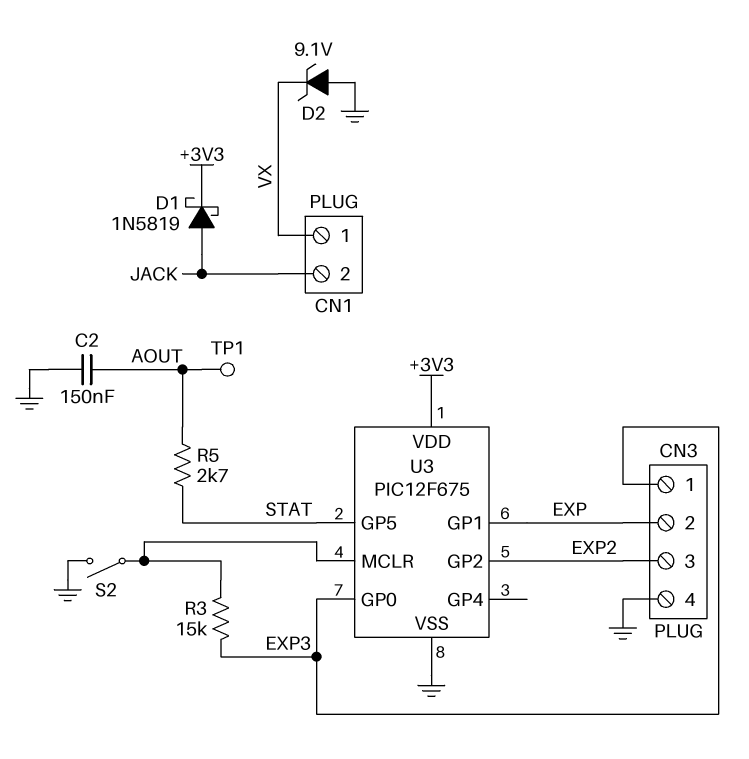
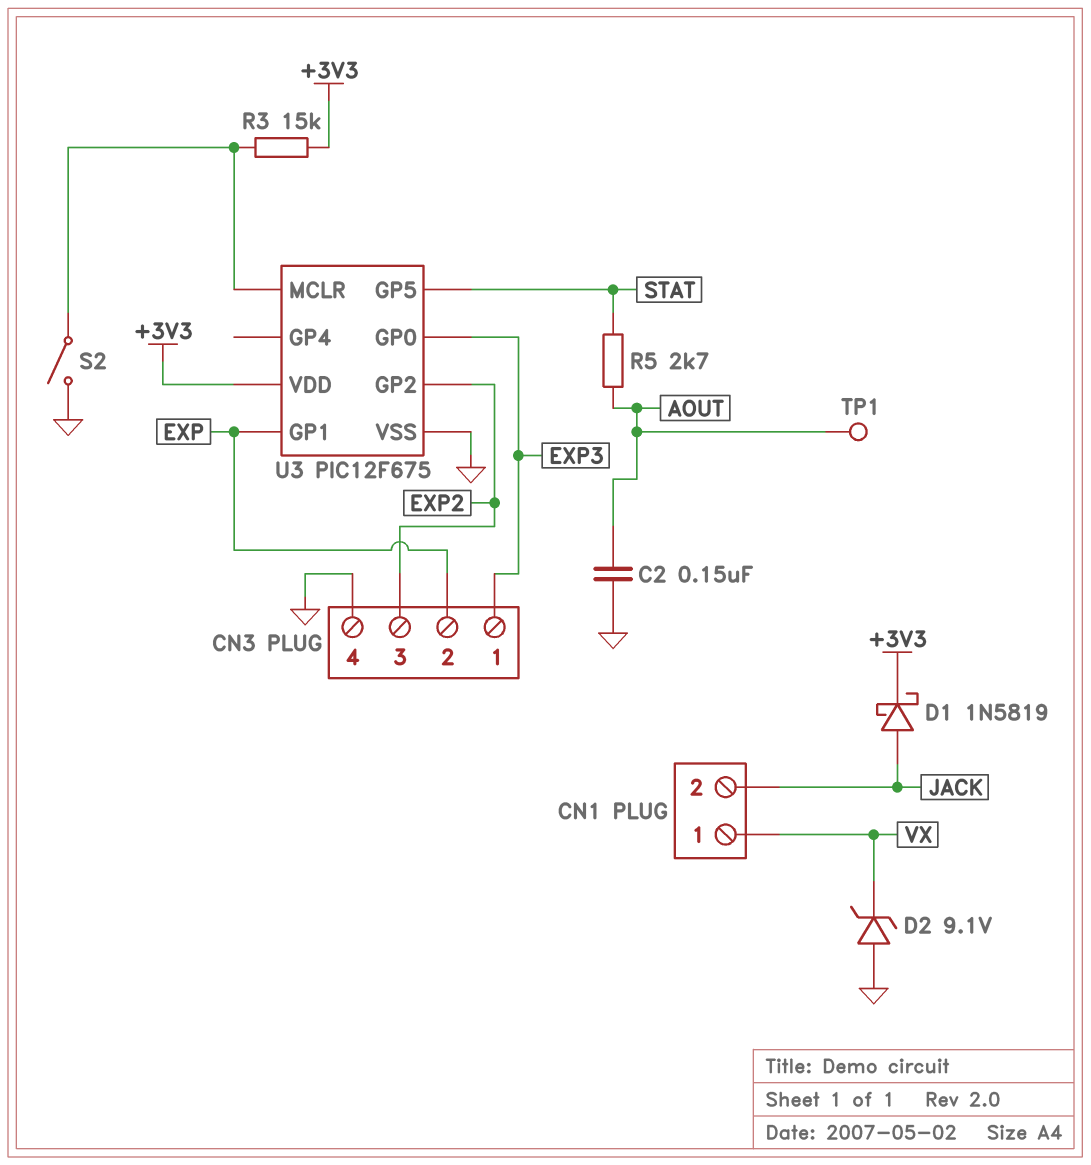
R3: 15k (EXP3, U3/MCLR) -> 15k (+3V3, U3/MCLR)

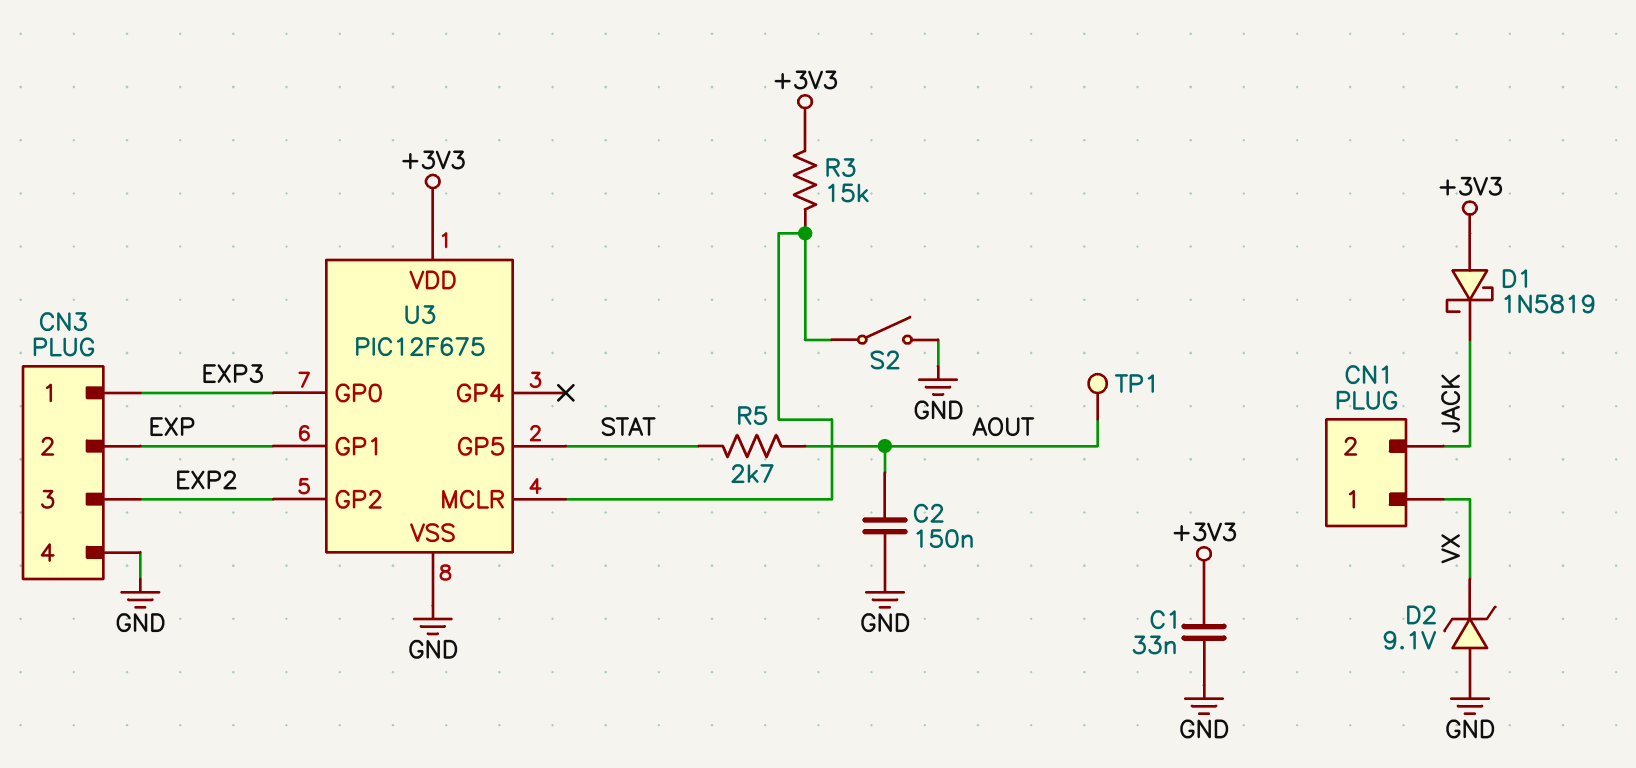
C1: none -> 33nF (+3V3, GND)
D1: schottky 1N5819 (A JACK, K +3V3) -> schottky 1N5819 (A +3V3, K JACK)

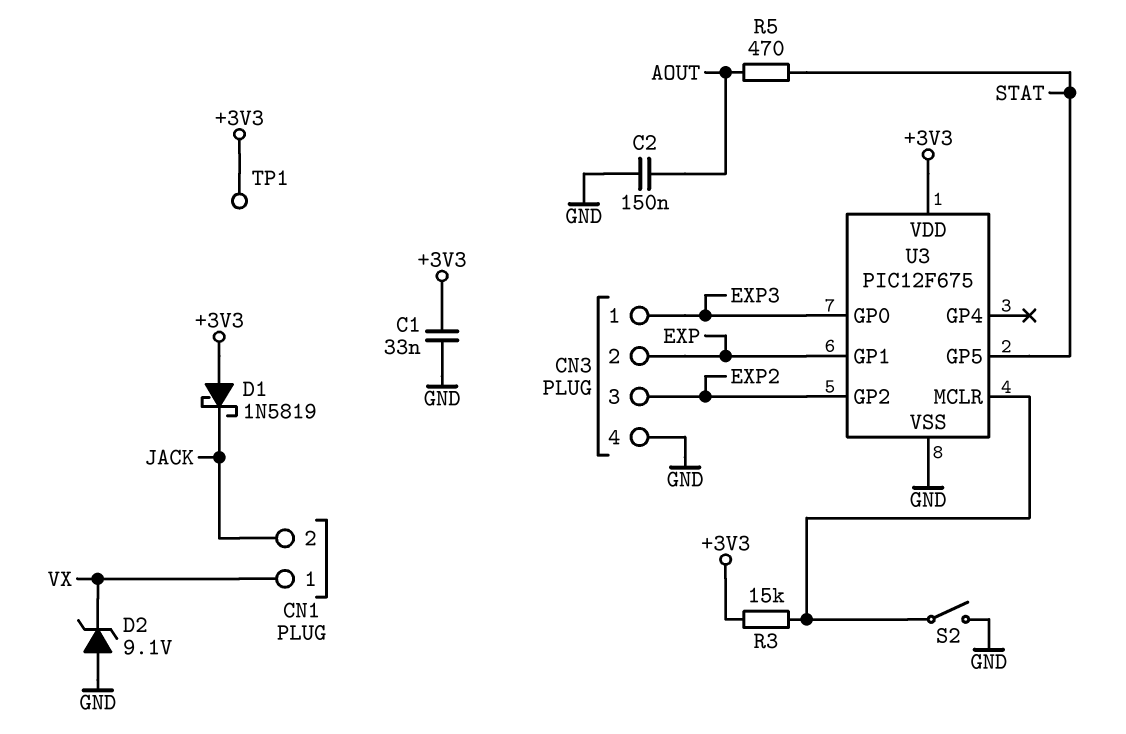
R5: 2.7k (AOUT, STAT) -> 470 (AOUT, STAT)
TP1: test point (AOUT) -> test point (+3V3)

